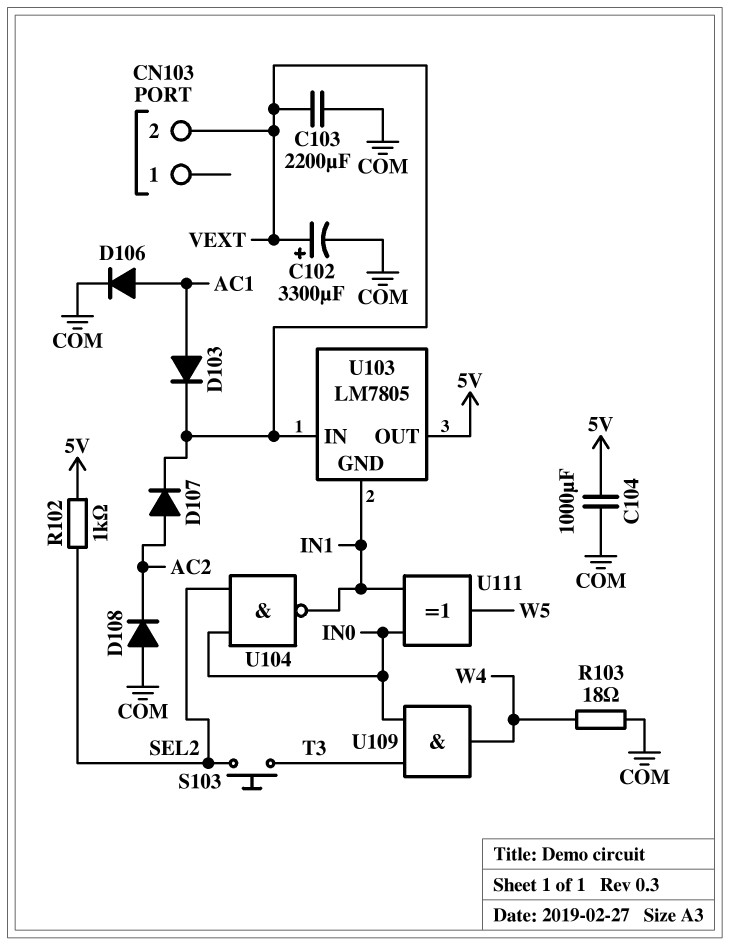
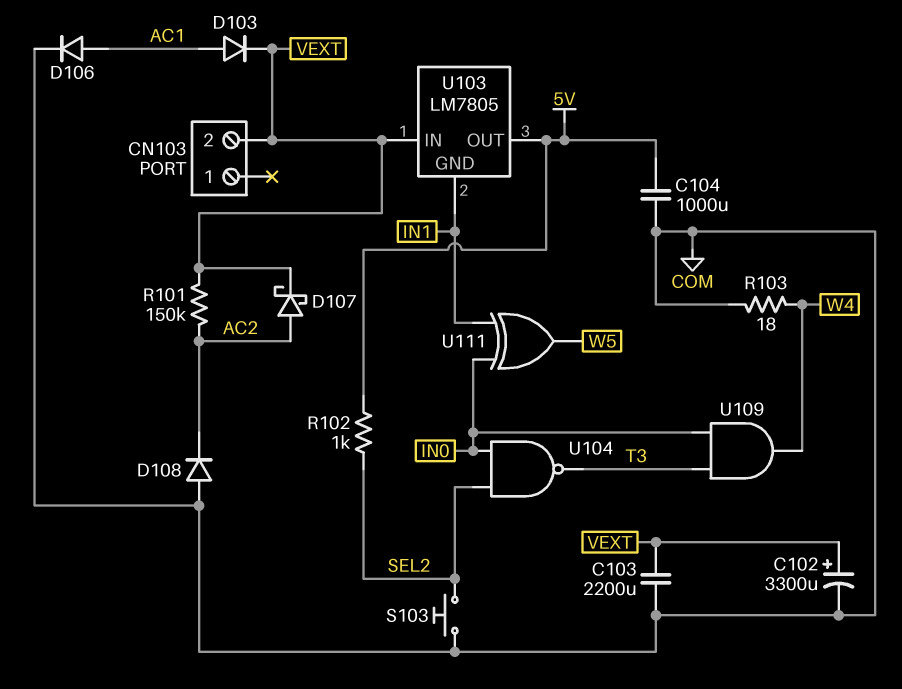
D107: diode (A AC2, K VEXT) -> schottky (A AC2, K VEXT)
R101: none -> 150k (AC2, VEXT)
S103: button (SEL2, T3) -> button (COM, SEL2)
U104: NAND (in IN0, in SEL2, out IN1) -> NAND (in IN0, in SEL2, out T3)

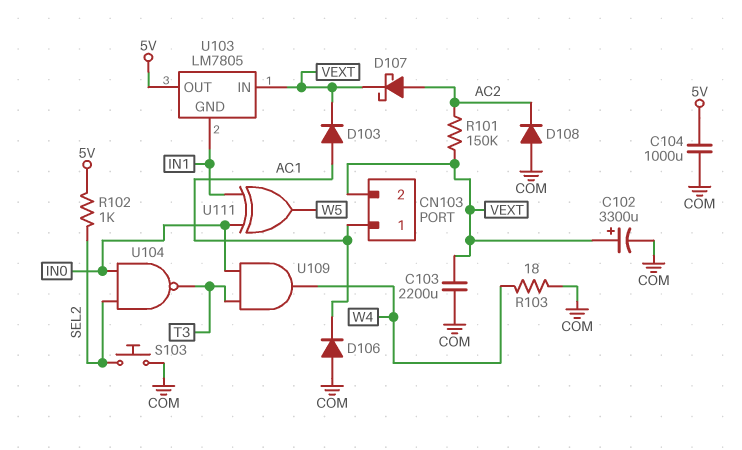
CN103 pin 1: none -> AC1
D106: diode (A AC1, K COM) -> diode (A COM, K AC1)

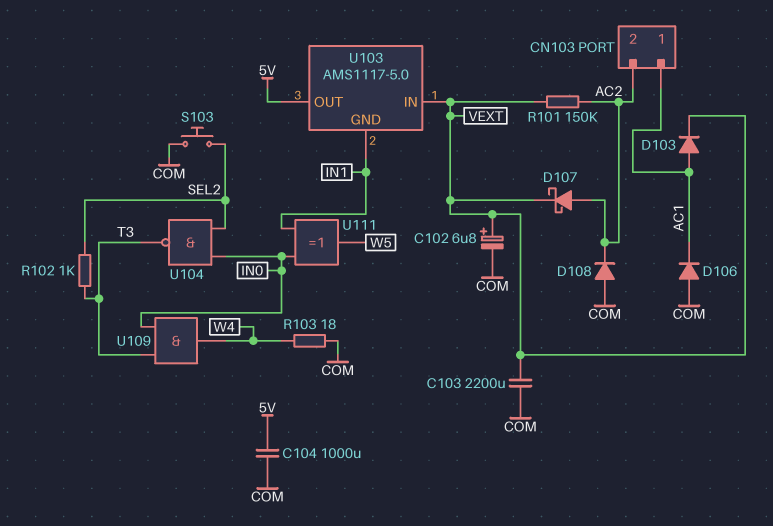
C102: 3300uF (plus VEXT, minus COM) -> 6.8uF (plus VEXT, minus COM)
CN103 pin 2: VEXT -> AC2
R102: 1k (5V, SEL2) -> 1k (SEL2, T3)
U103: LM7805 -> AMS1117-5.0

